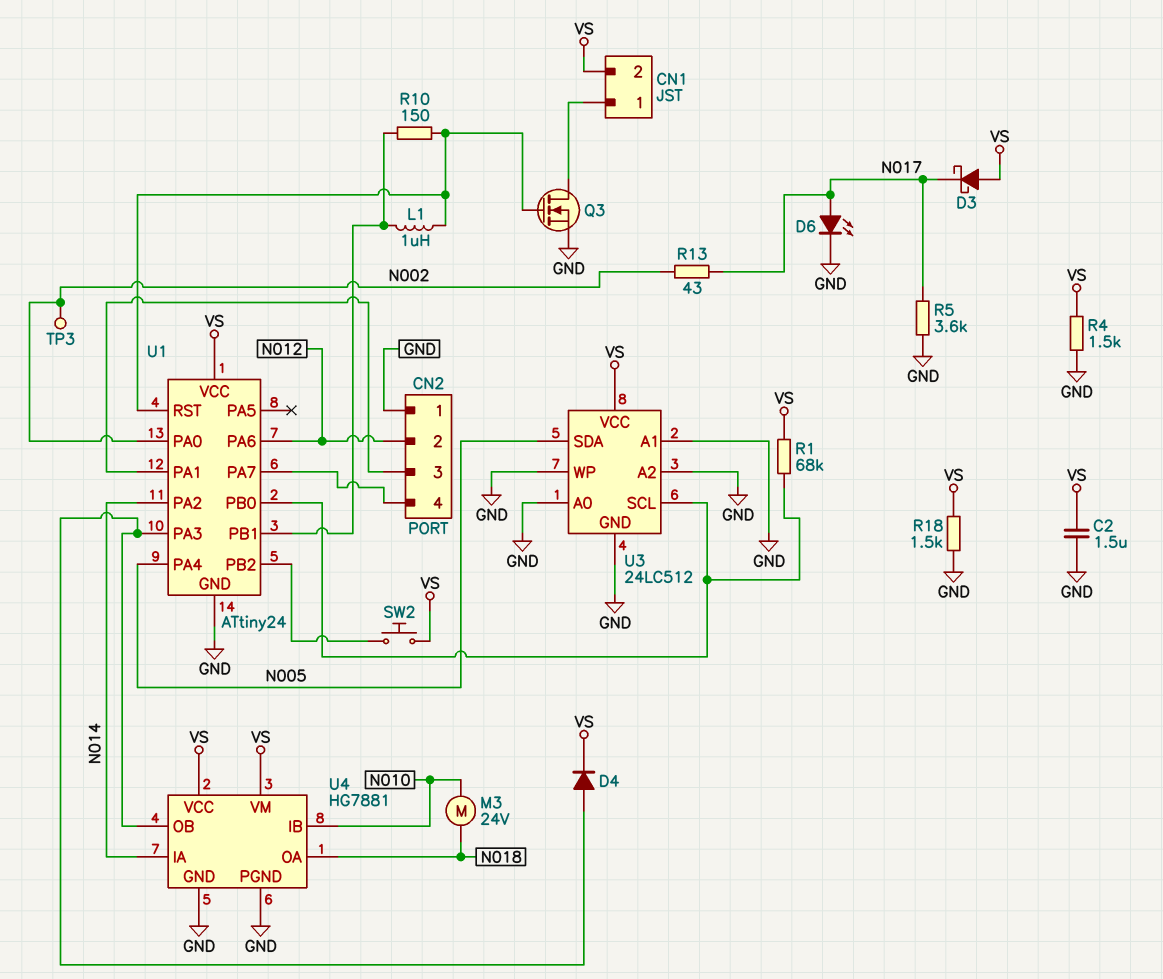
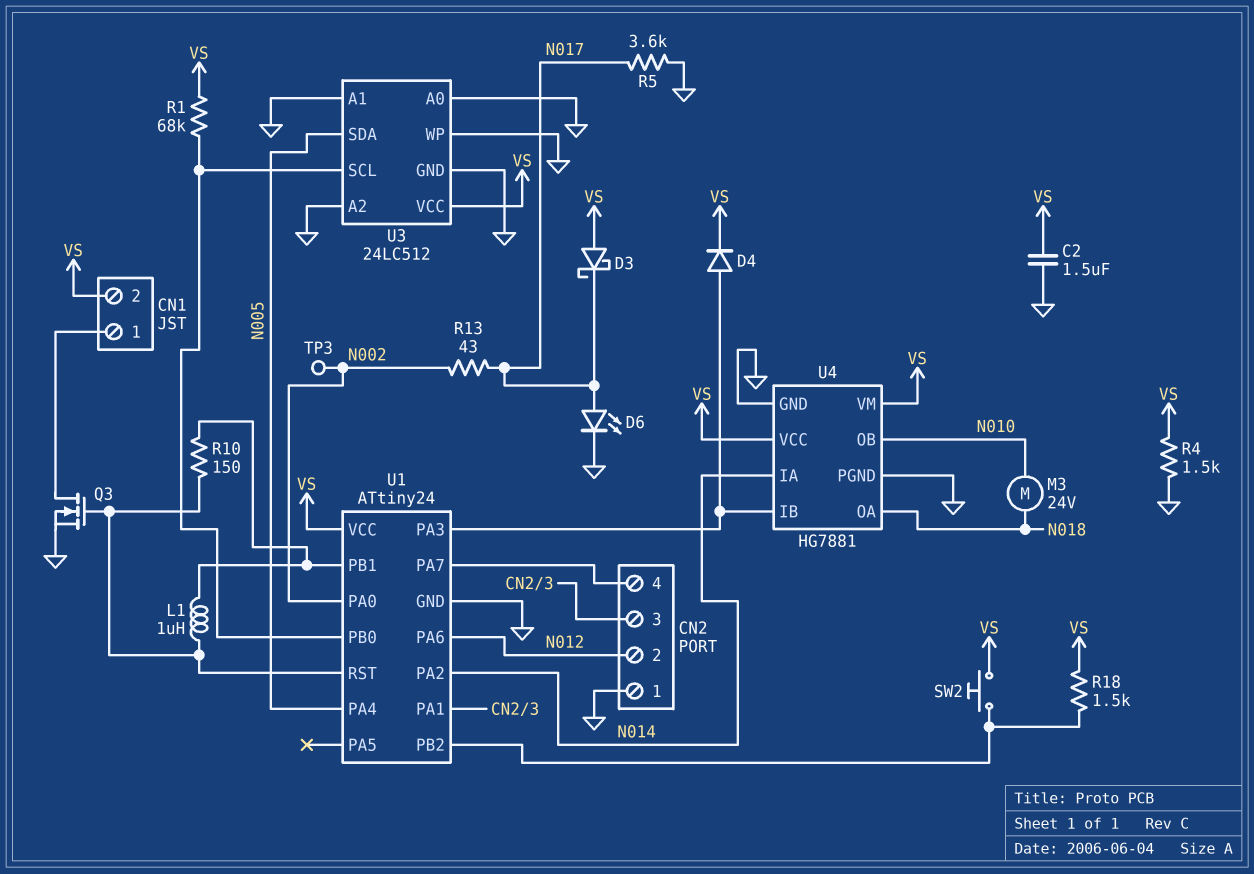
R18: 1.5k (GND, VS) -> 1.5k (U1/PB2, VS)
U4 pin IB: N010 -> U1/PA3
U4 pin OB: U1/PA3 -> N010

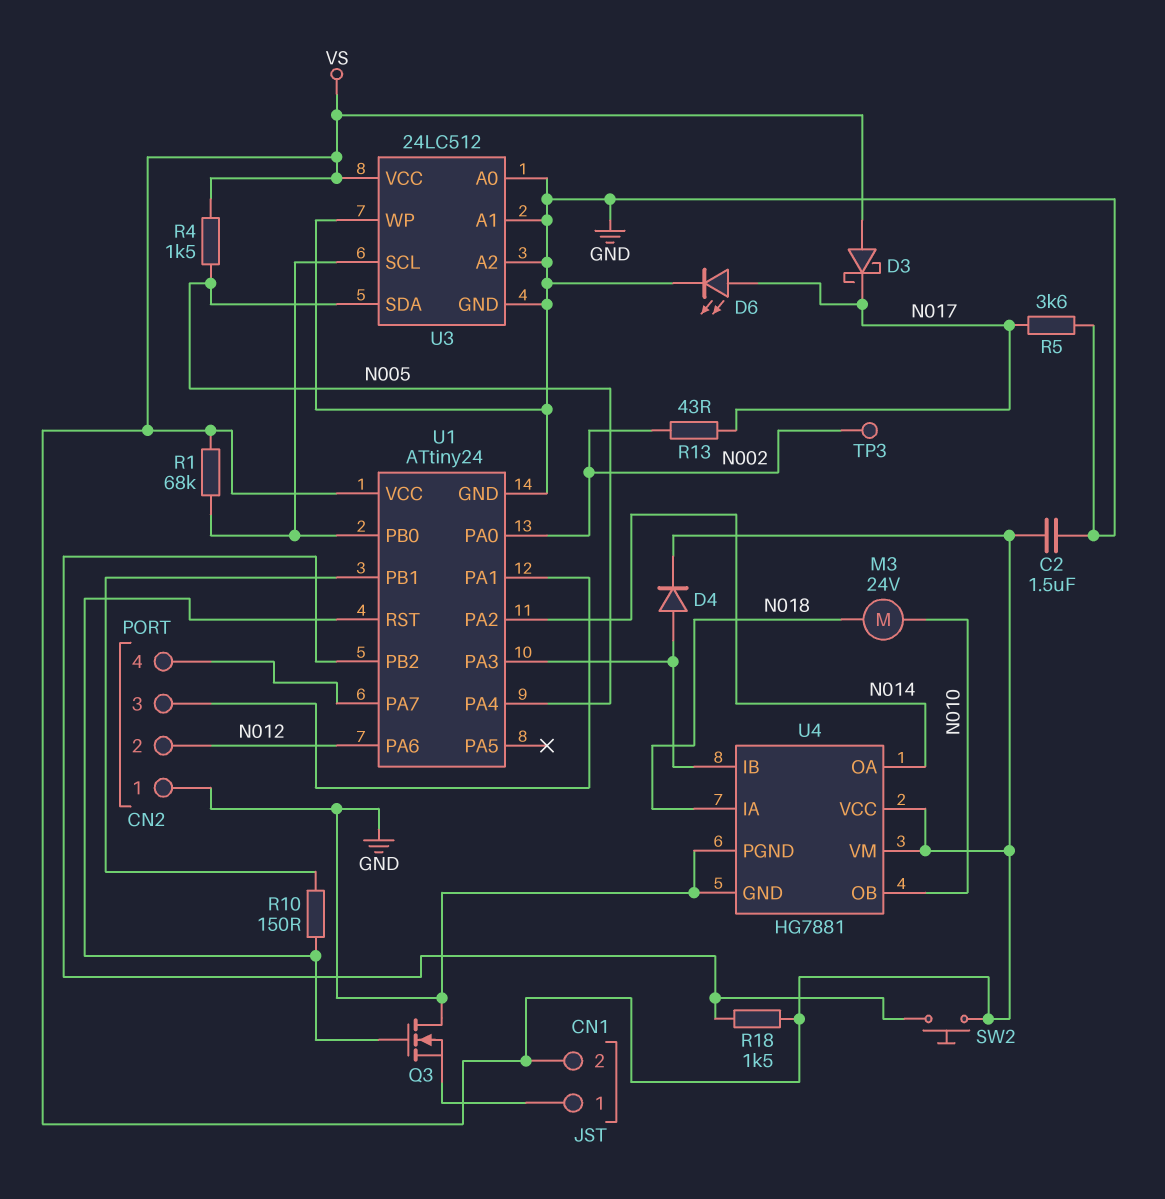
L1: 1uH (U1/PB1, U1/RST) -> none
Q3: NMOS (G U1/RST, D CN1/1, S GND) -> NMOS (G U1/RST, D GND, S CN1/1)
R4: 1.5k (GND, VS) -> 1.5k (N005, VS)
U4 pin IA: N014 -> N018
U4 pin OA: N018 -> N014

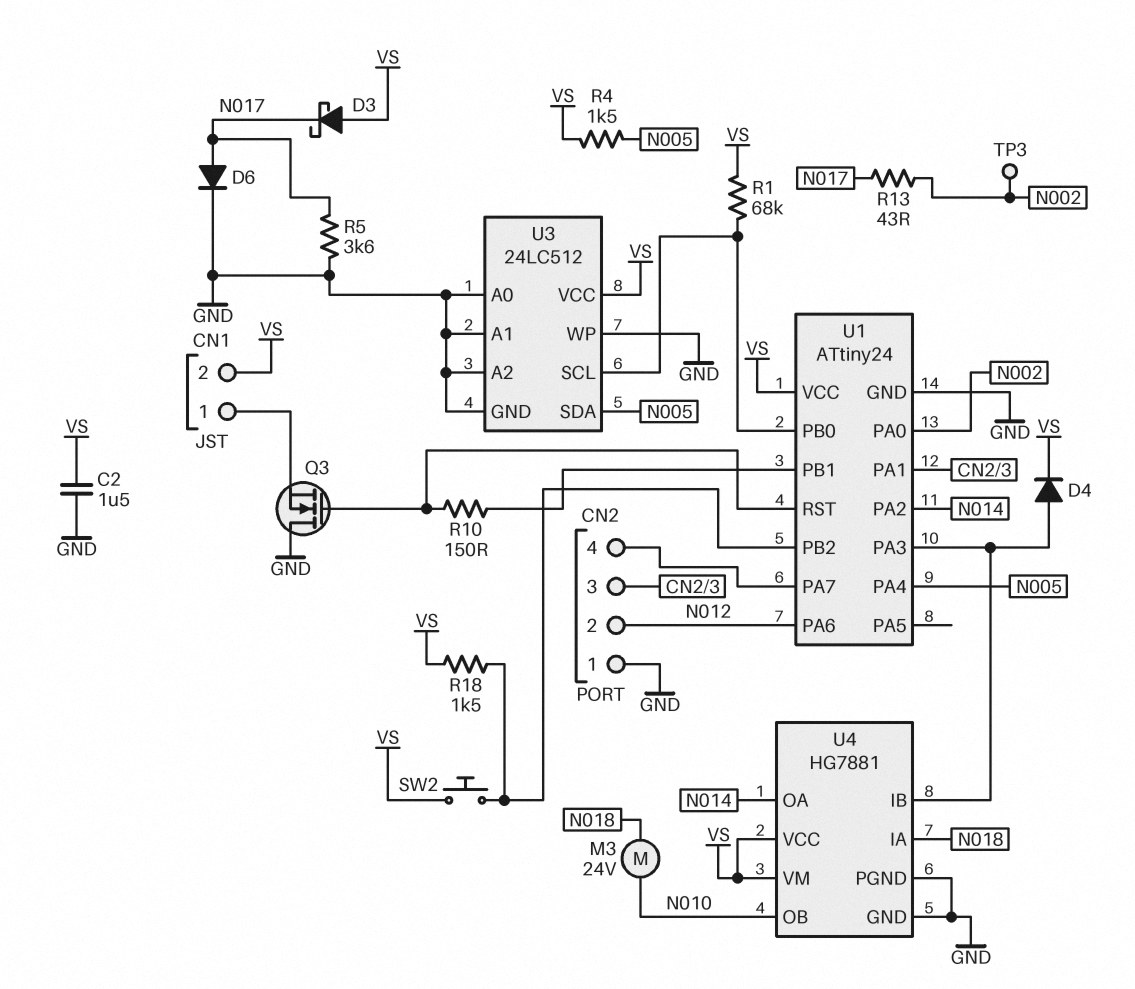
D6: LED (A N017, K GND) -> diode (A N017, K GND)

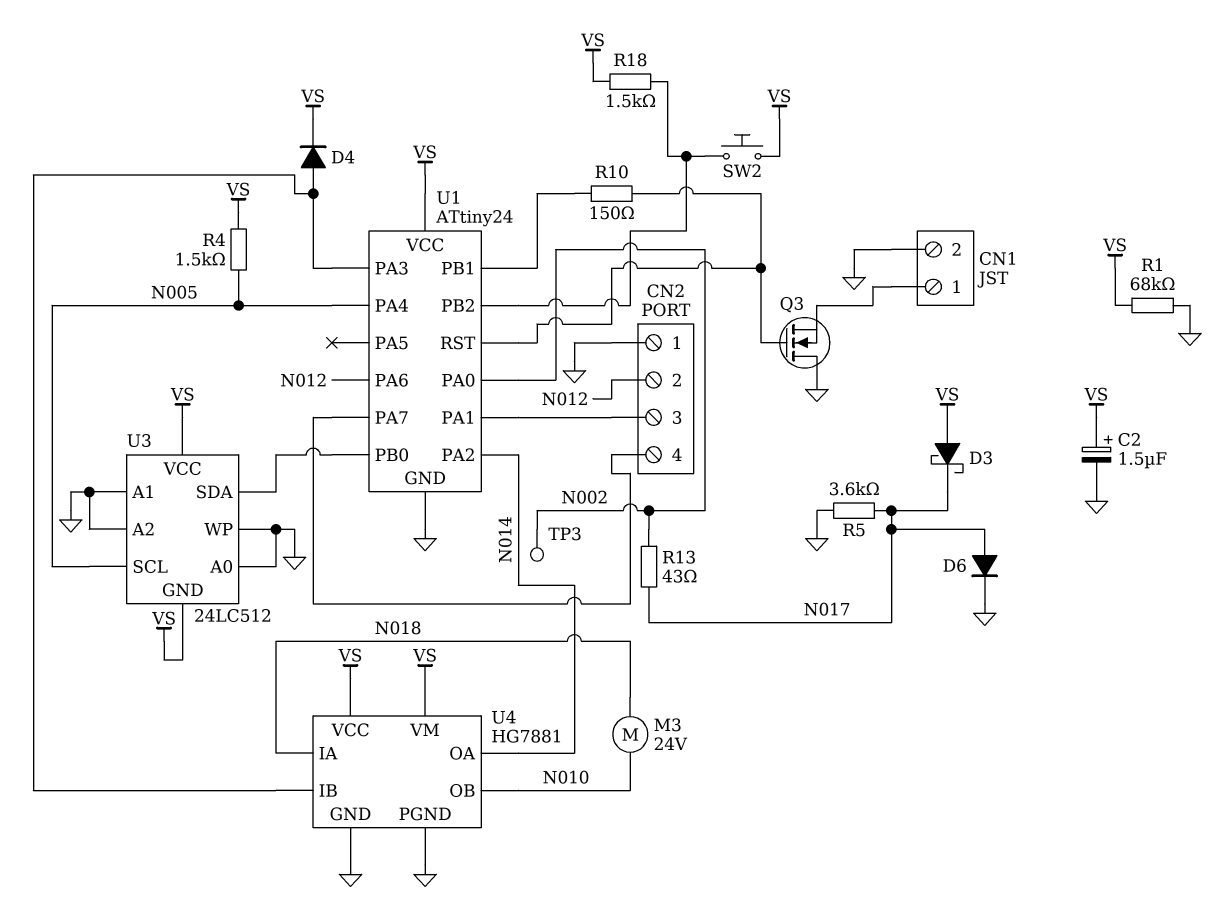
C2: 1.5uF (GND, VS) -> 1.5uF (plus VS, minus GND)
CN1 pin 2: VS -> GND
R1: 68k (U1/PB0, VS) -> 68k (GND, VS)
U3 pin GND: GND -> VS
U3 pin SCL: U1/PB0 -> N005
U3 pin SDA: N005 -> U1/PB0

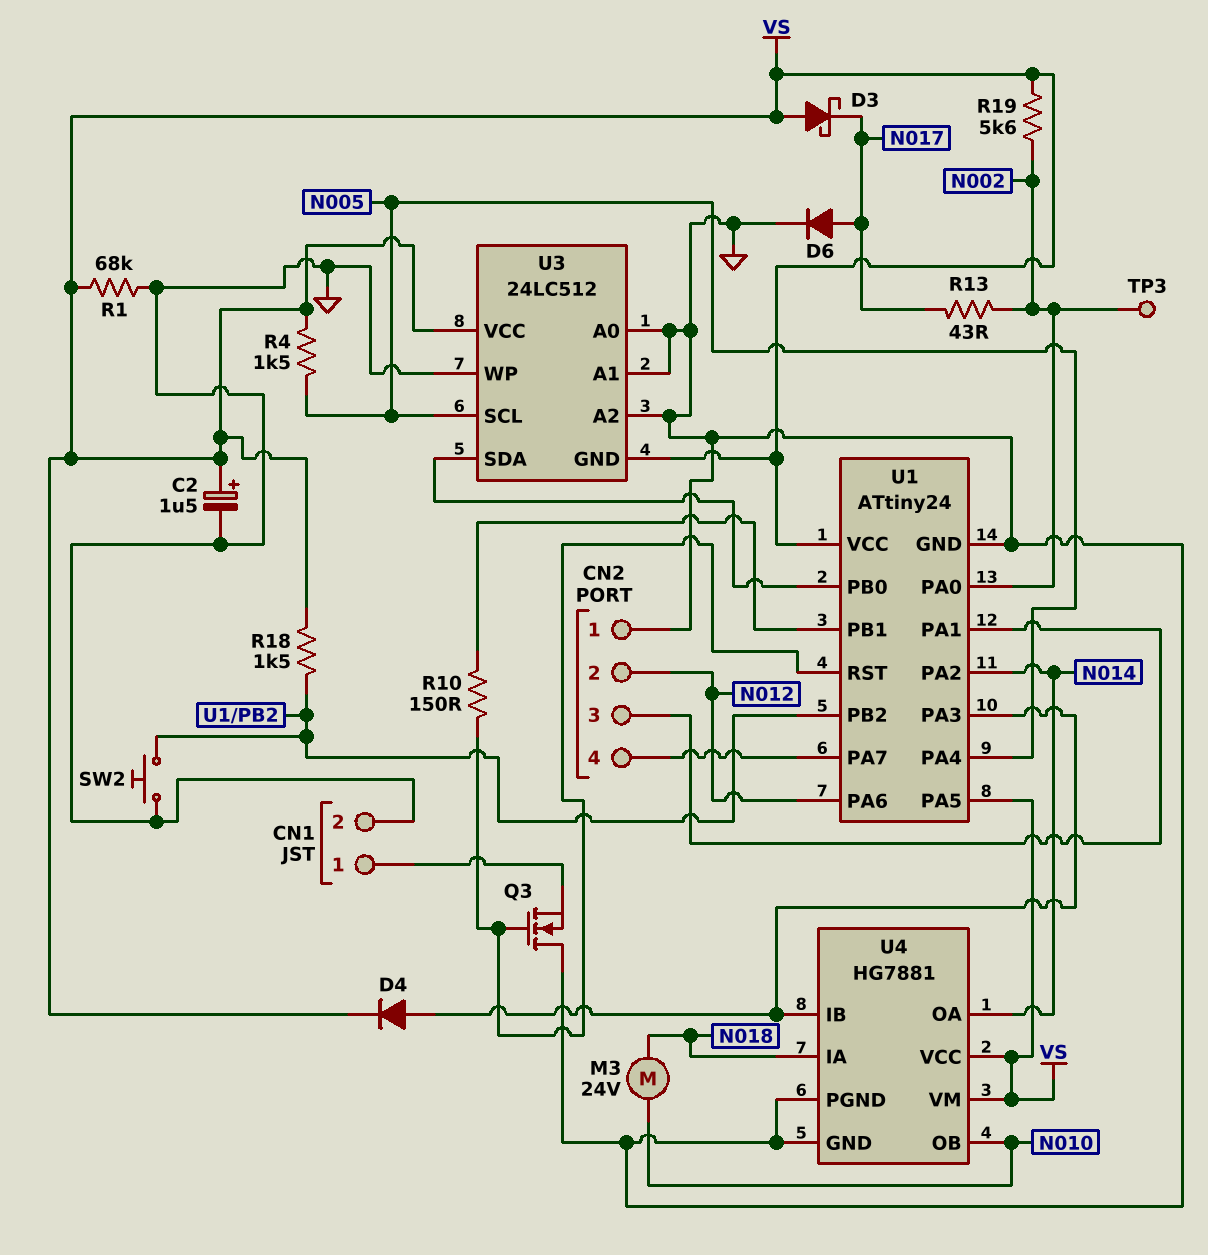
R5: 3.6k (GND, N017) -> none
R19: none -> 5.6k (N002, VS)
SW2: button (U1/PB2, VS) -> button (GND, U1/PB2)
U1 pin PA5: none -> VS

